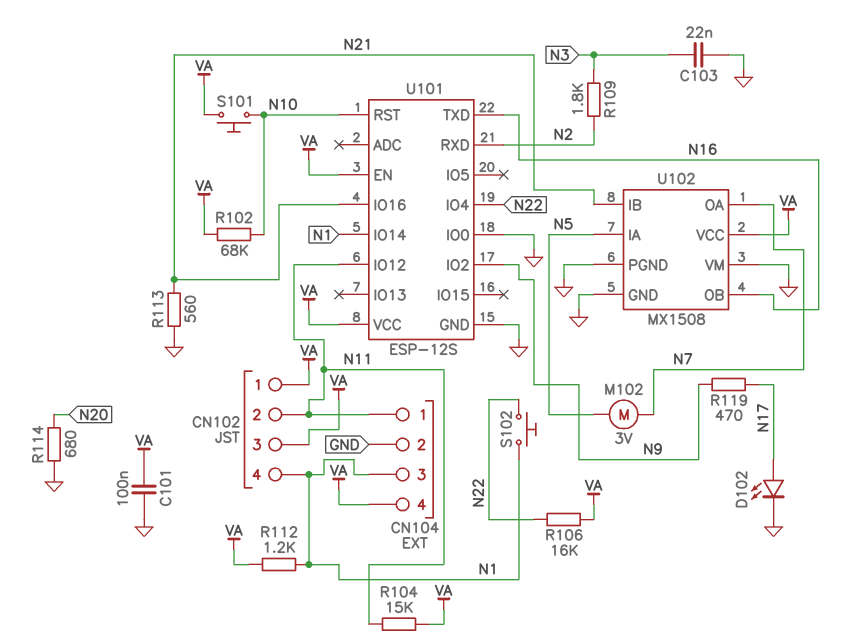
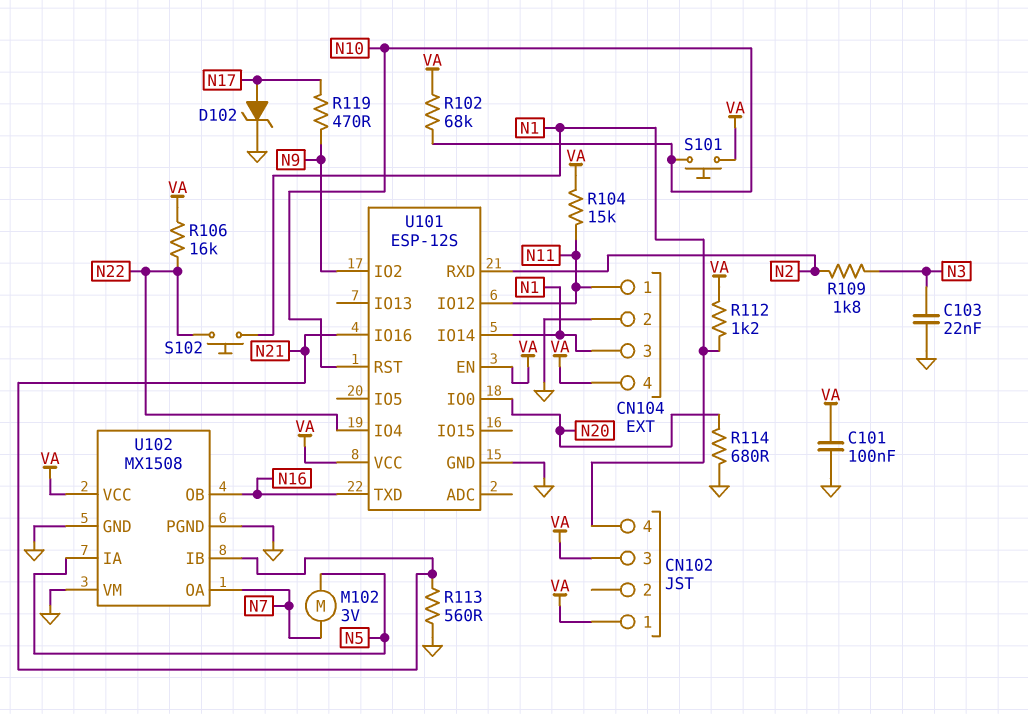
CN102 pin 2: N11 -> none
D102: LED (A N17, K GND) -> zener (A N17, K GND)
U101 pin IO0: GND -> N20

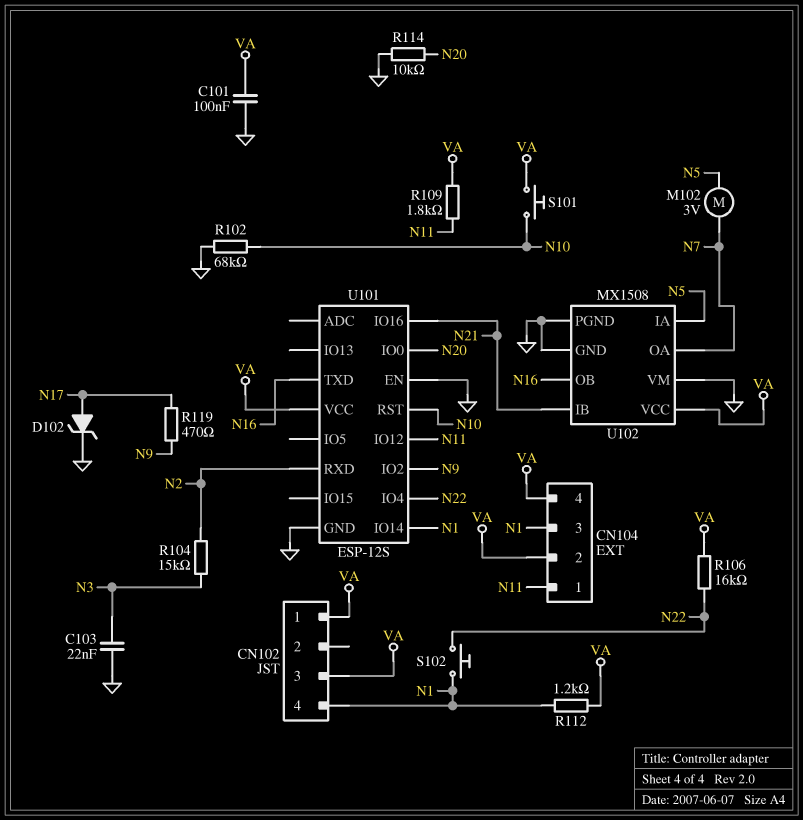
CN104 pin 2: GND -> VA
R102: 68k (N10, VA) -> 68k (GND, N10)
R104: 15k (N11, VA) -> 15k (N2, N3)
R109: 1.8k (N2, N3) -> 1.8k (N11, VA)
R113: 560 (GND, N21) -> none
R114: 680 (GND, N20) -> 10k (GND, N20)
U101 pin EN: VA -> GND

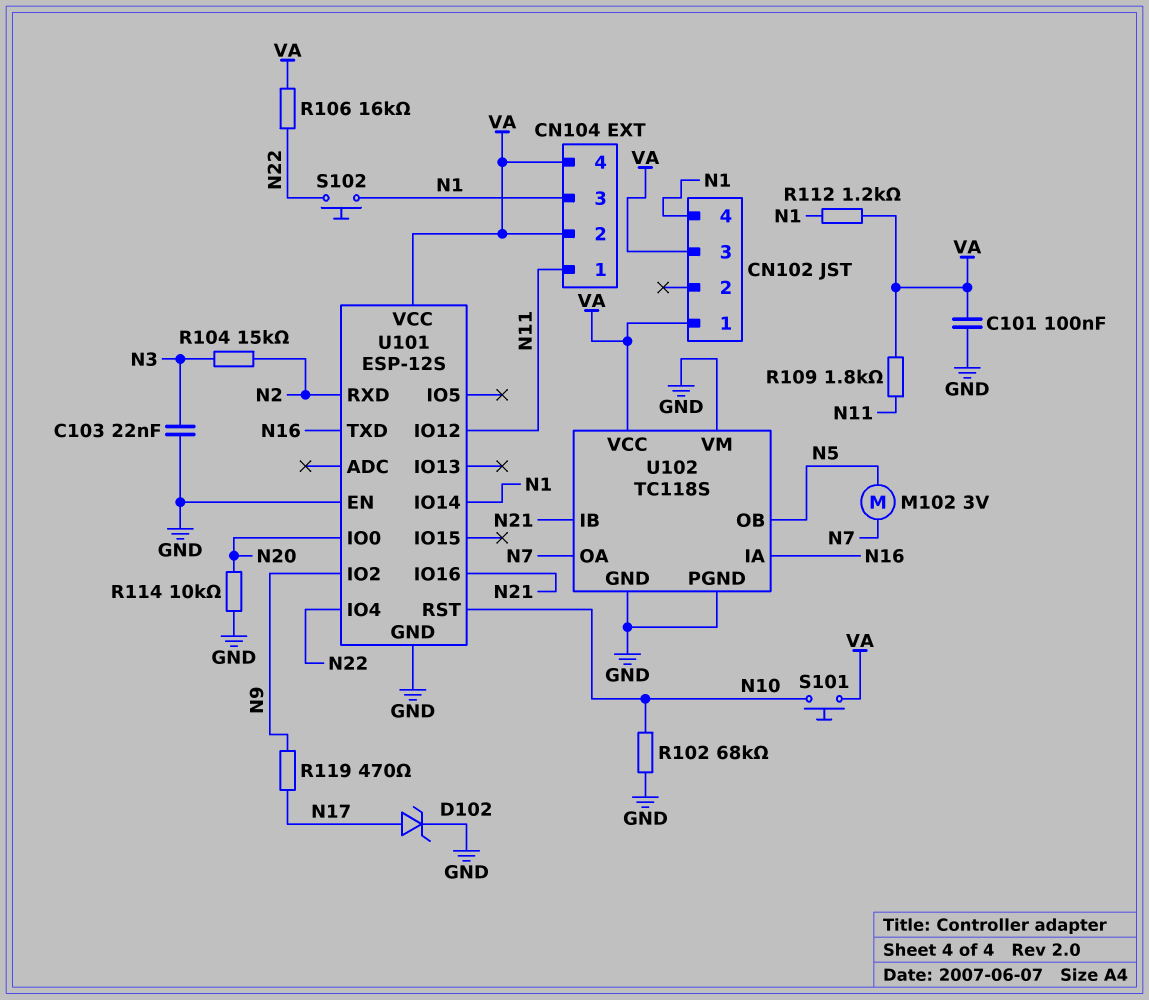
U102: MX1508 -> TC118S
U102 pin IA: N5 -> N16
U102 pin OB: N16 -> N5

